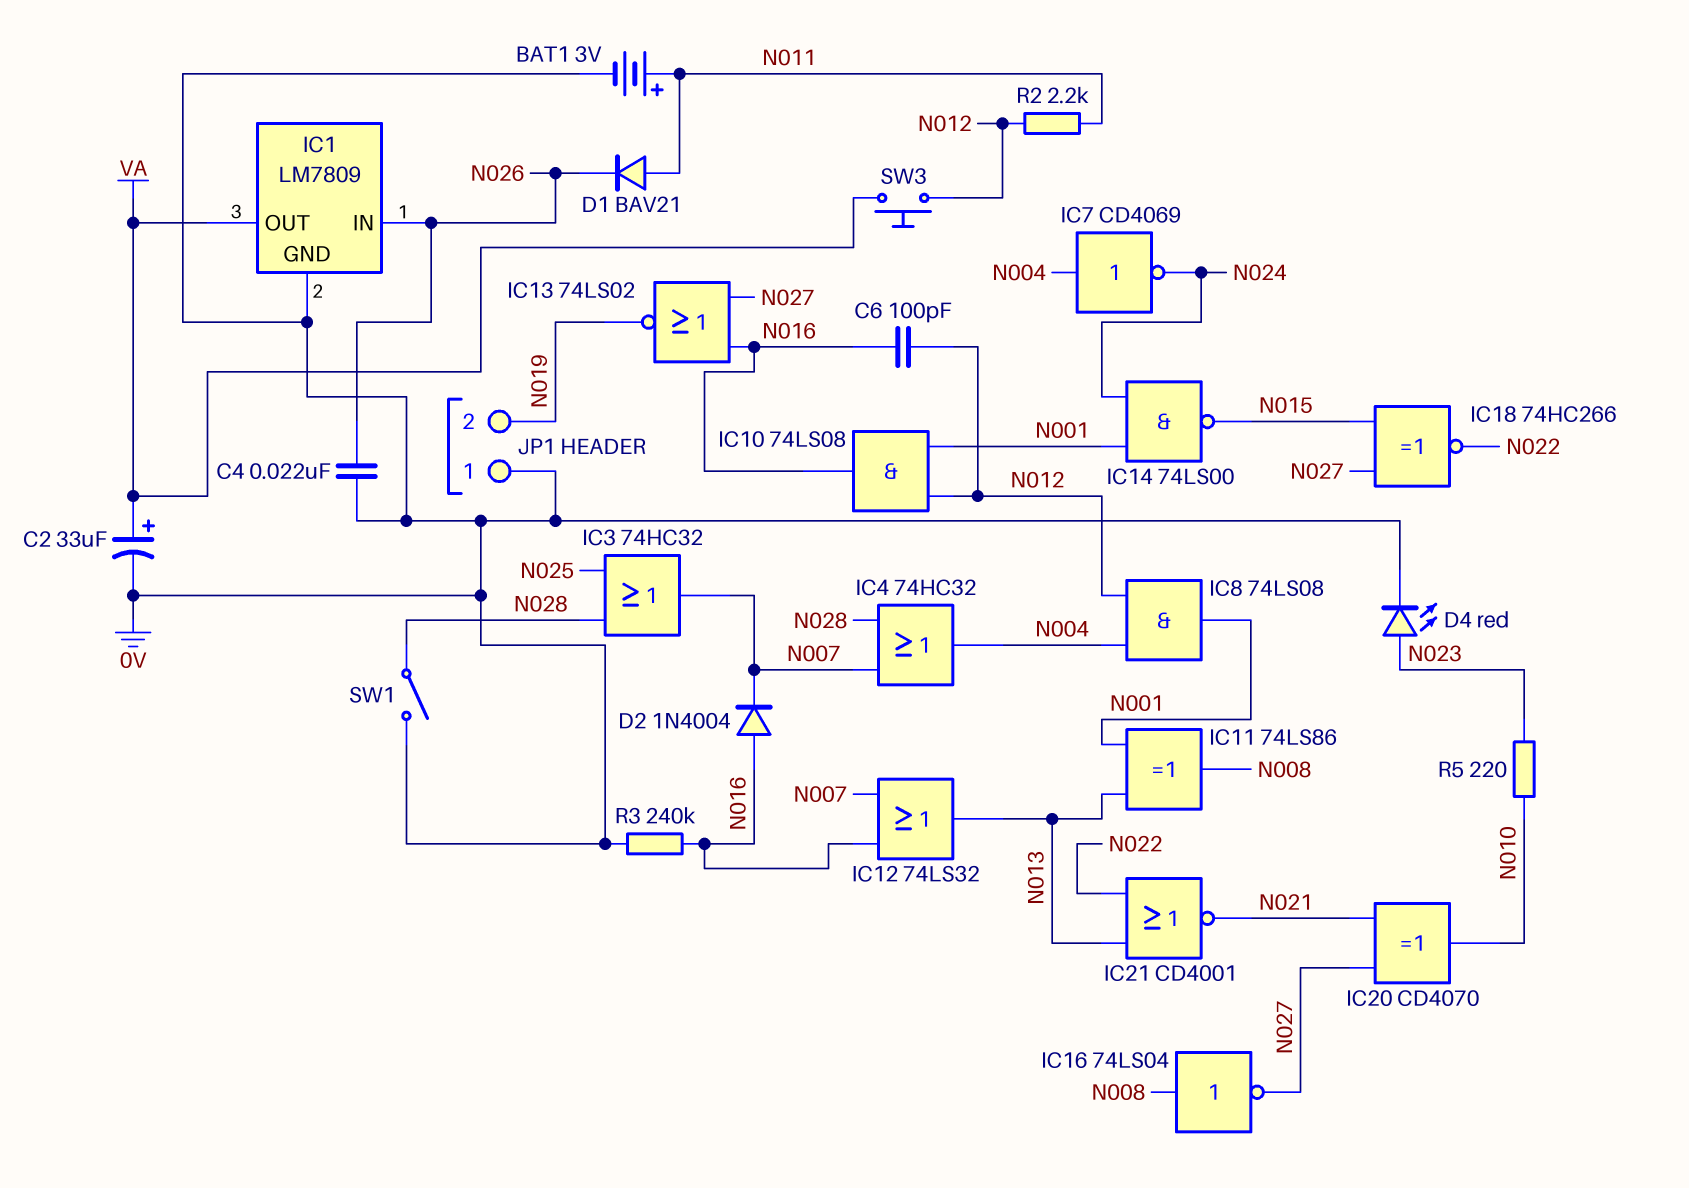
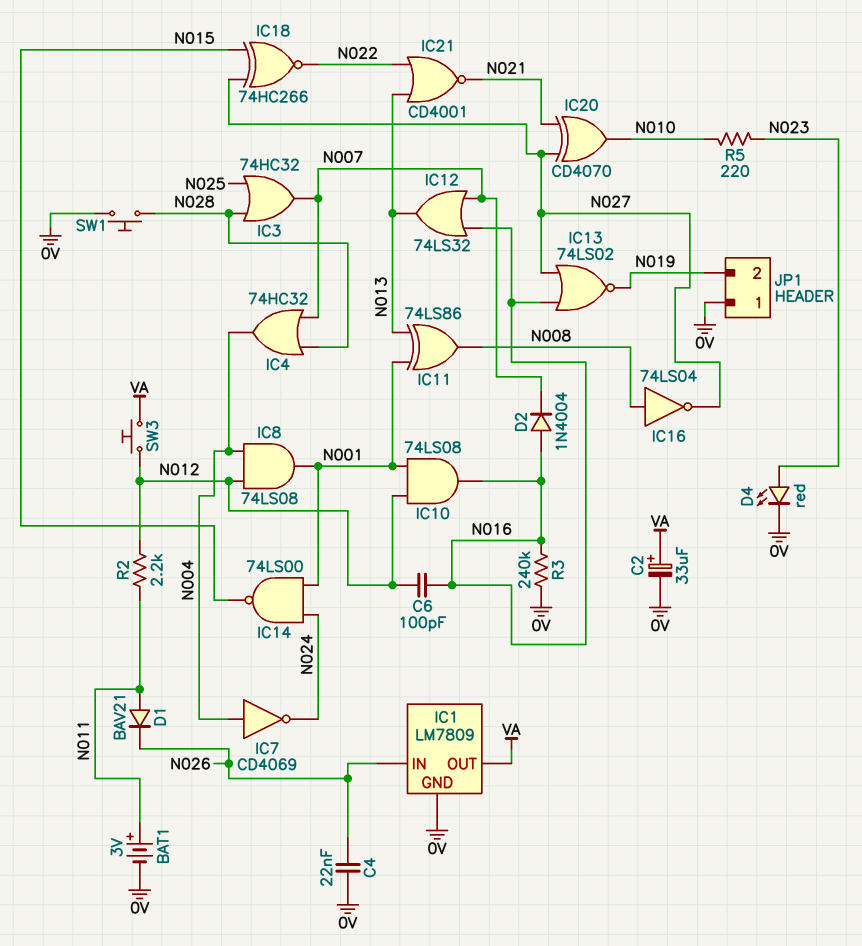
SW1: switch (0V, N028) -> button (0V, N028)

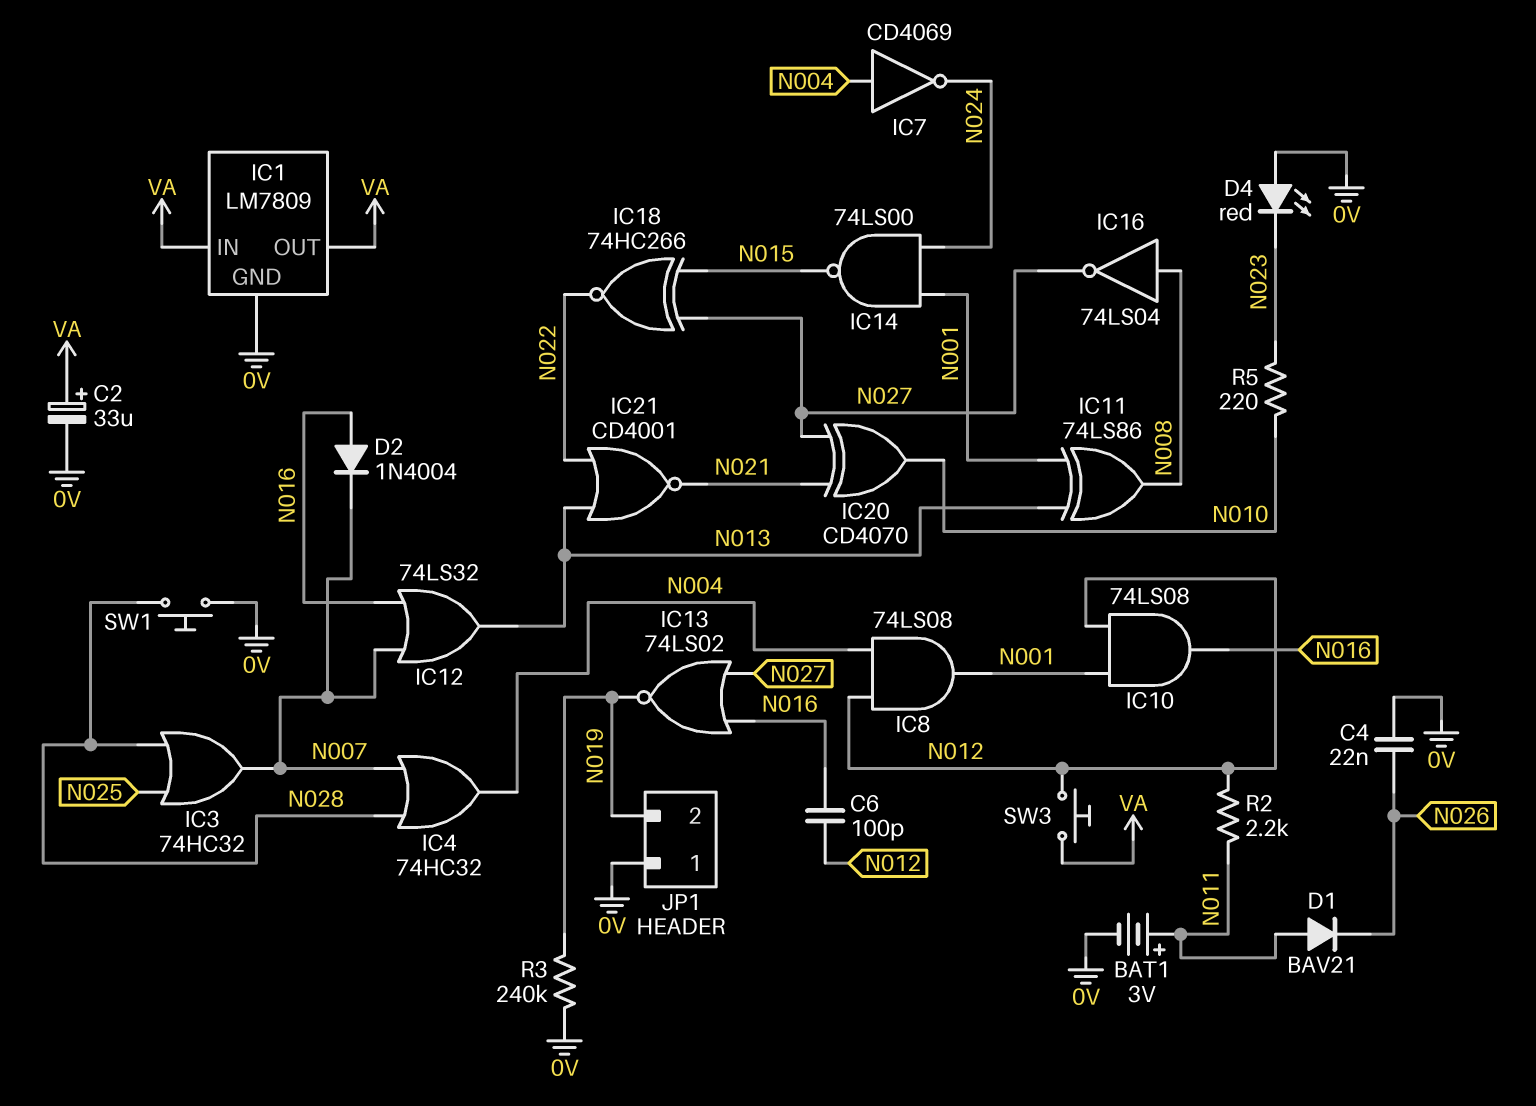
D4: LED red (A N023, K 0V) -> LED red (A 0V, K N023)
IC1 pin IN: N026 -> VA
R3: 240k (0V, N016) -> 240k (0V, N019)

